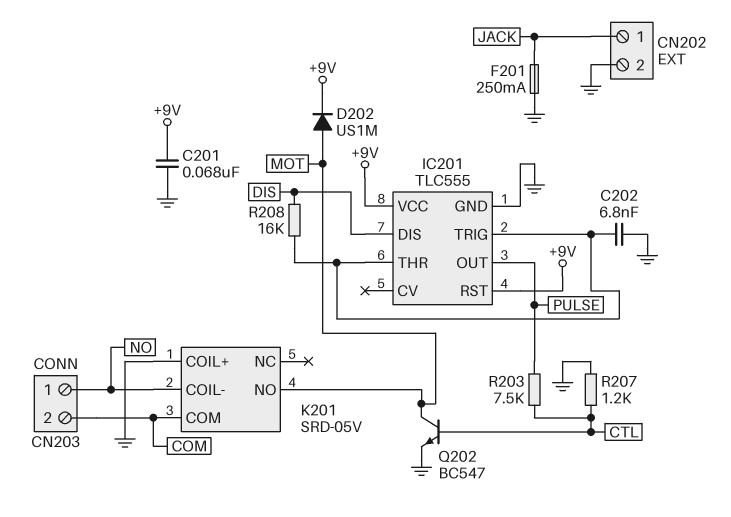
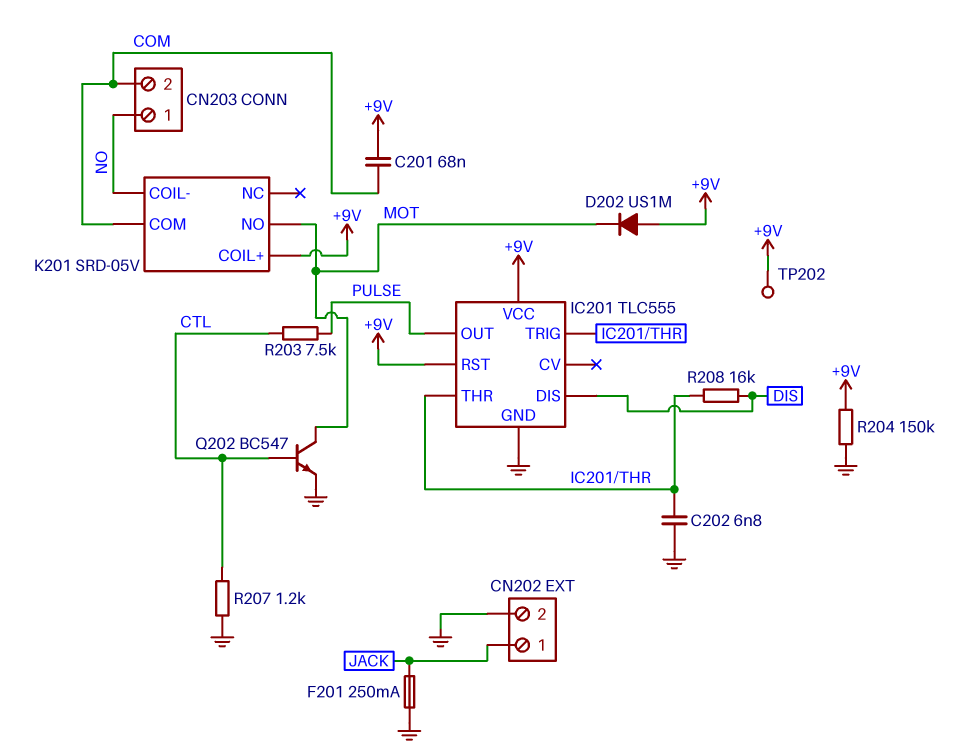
C201: 68nF (+9V, GND) -> 68nF (+9V, COM)
D202: diode US1M (A MOT, K +9V) -> diode US1M (A +9V, K MOT)
K201 pin COIL+: GND -> +9V
R204: none -> 150k (+9V, GND)
TP202: none -> test point (+9V)

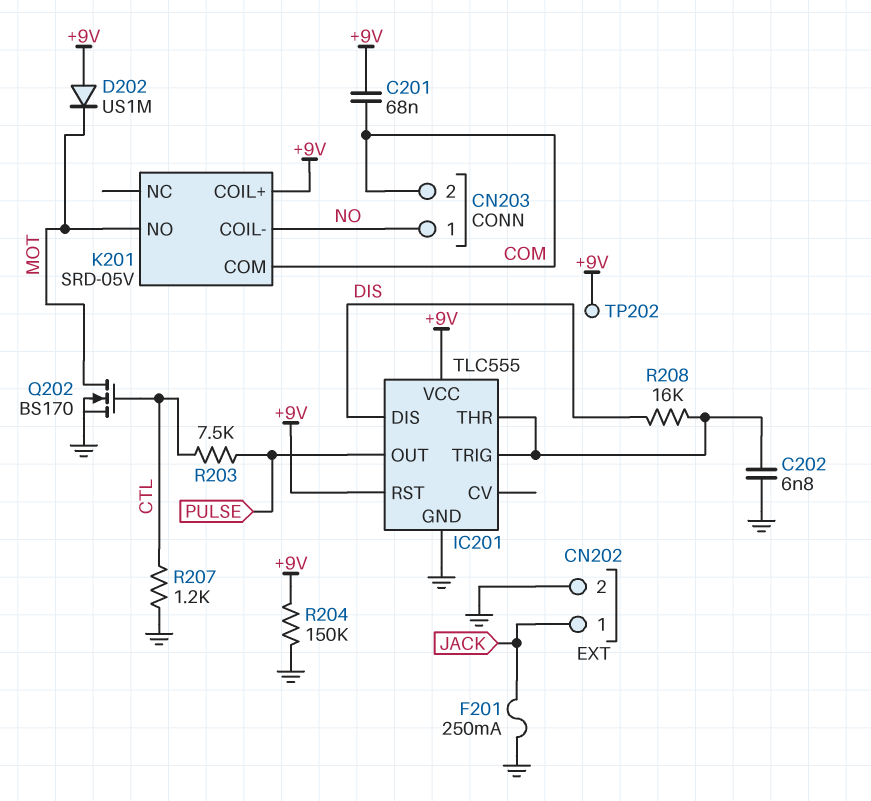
Q202: NPN BC547 (B CTL, C MOT, E GND) -> NMOS BS170 (G CTL, D MOT, S GND)

